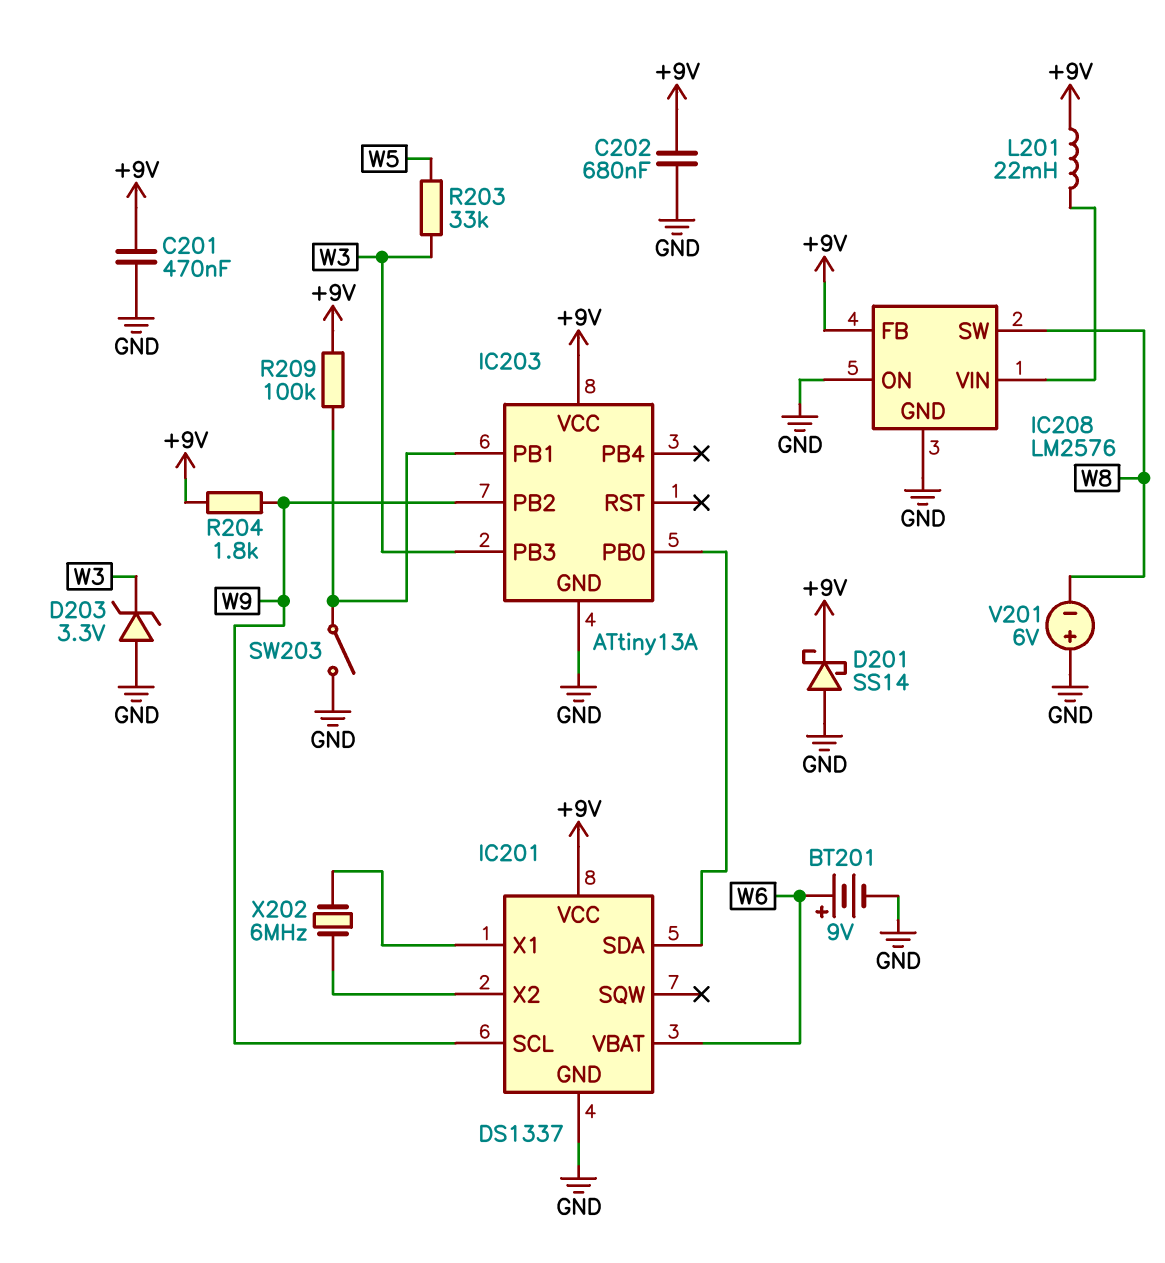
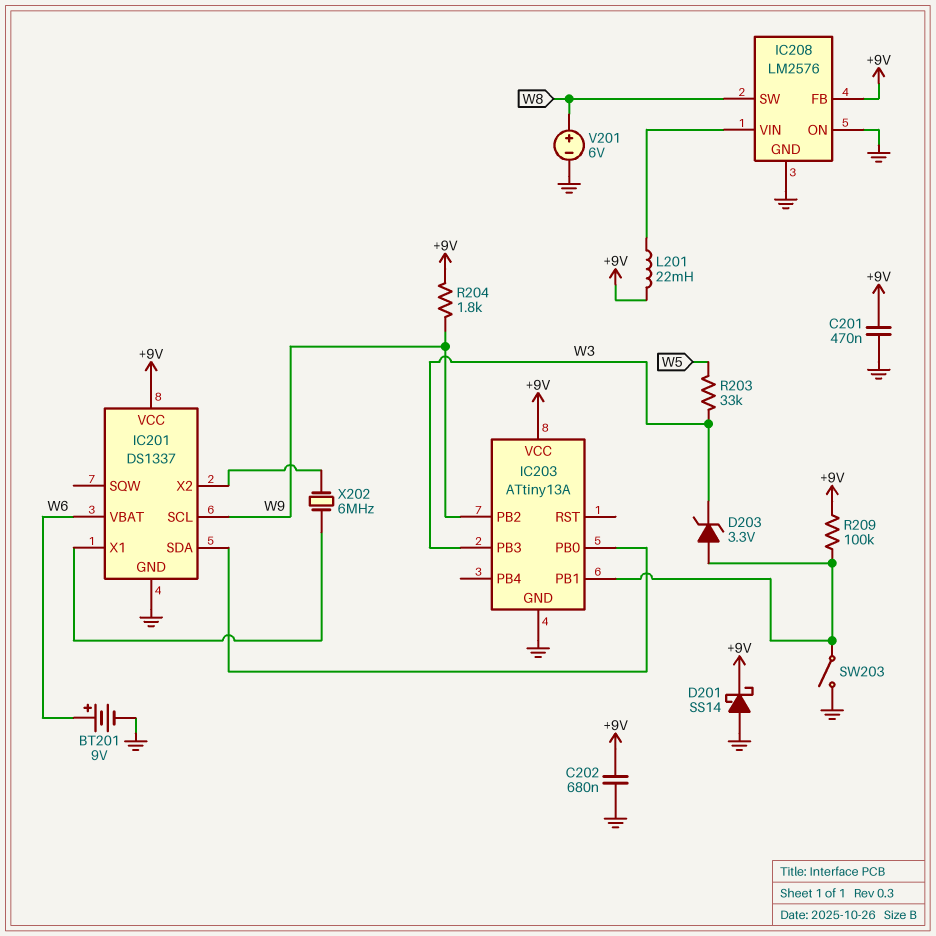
D203: zener 3.3V (A GND, K W3) -> zener 3.3V (A IC203/PB1, K W3)
V201: 6V (plus GND, minus W8) -> 6V (plus W8, minus GND)

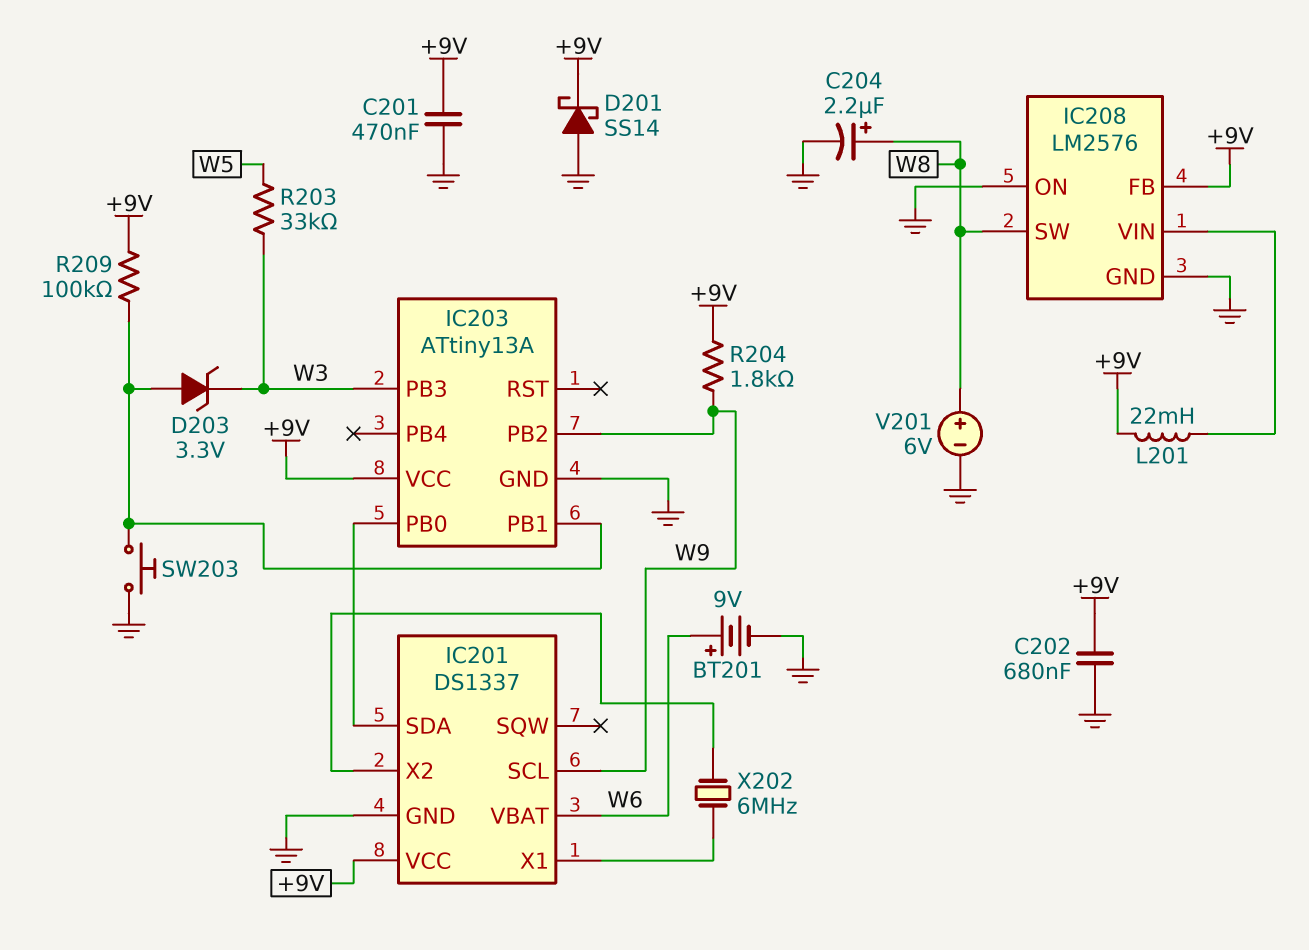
C204: none -> 2.2uF (plus W8, minus GND)
SW203: switch (GND, IC203/PB1) -> button (GND, IC203/PB1)

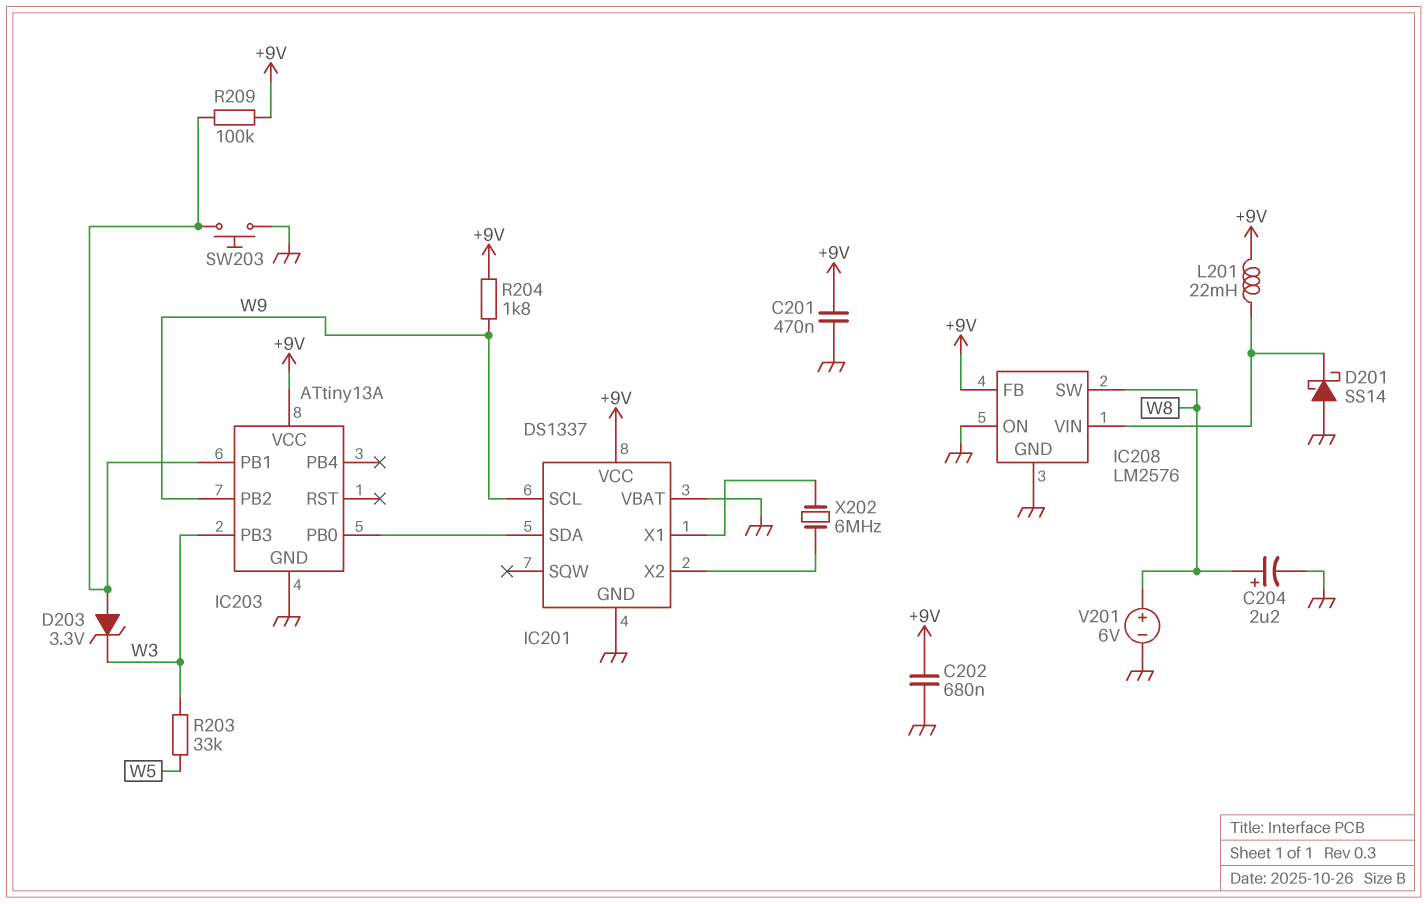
BT201: 9V (plus W6, minus GND) -> none
D201: schottky SS14 (A GND, K +9V) -> schottky SS14 (A GND, K IC208/VIN)
IC201 pin VBAT: W6 -> GND

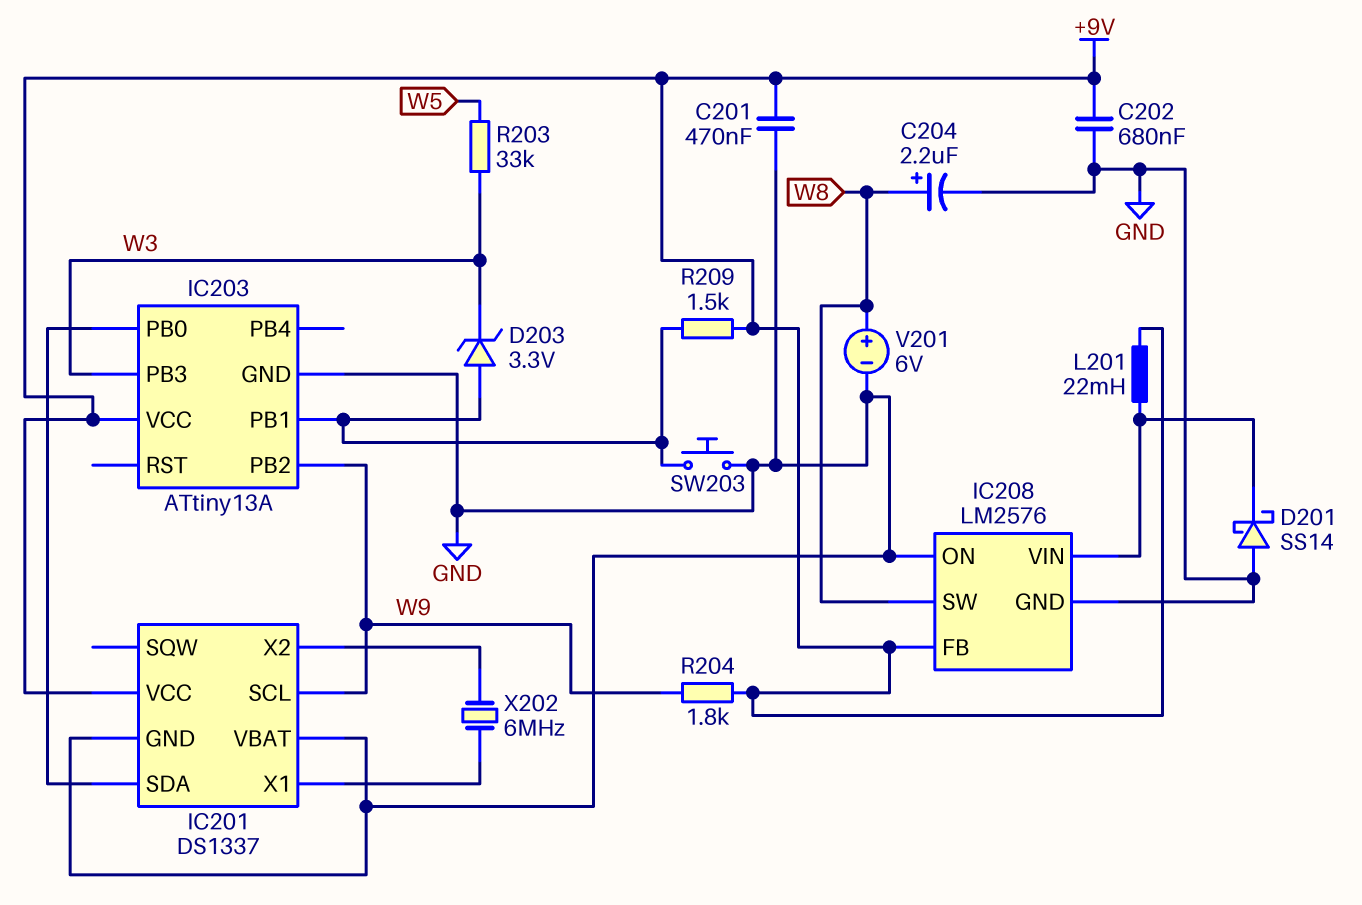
R209: 100k (+9V, IC203/PB1) -> 1.5k (+9V, IC203/PB1)

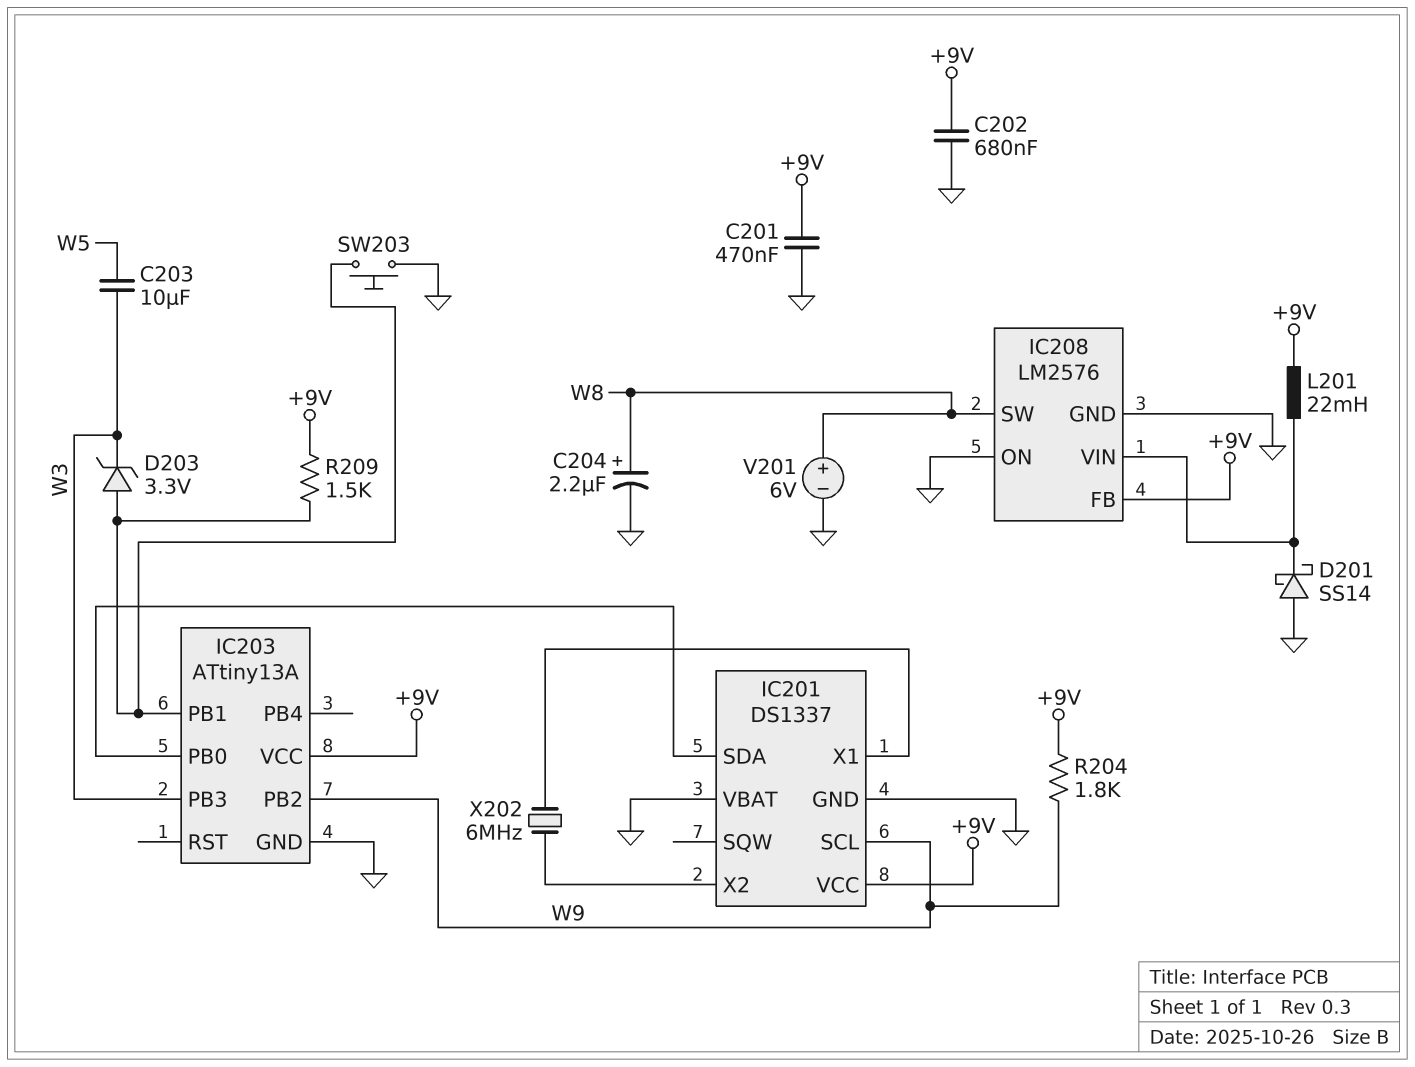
C203: none -> 10uF (W3, W5)
R203: 33k (W3, W5) -> none

